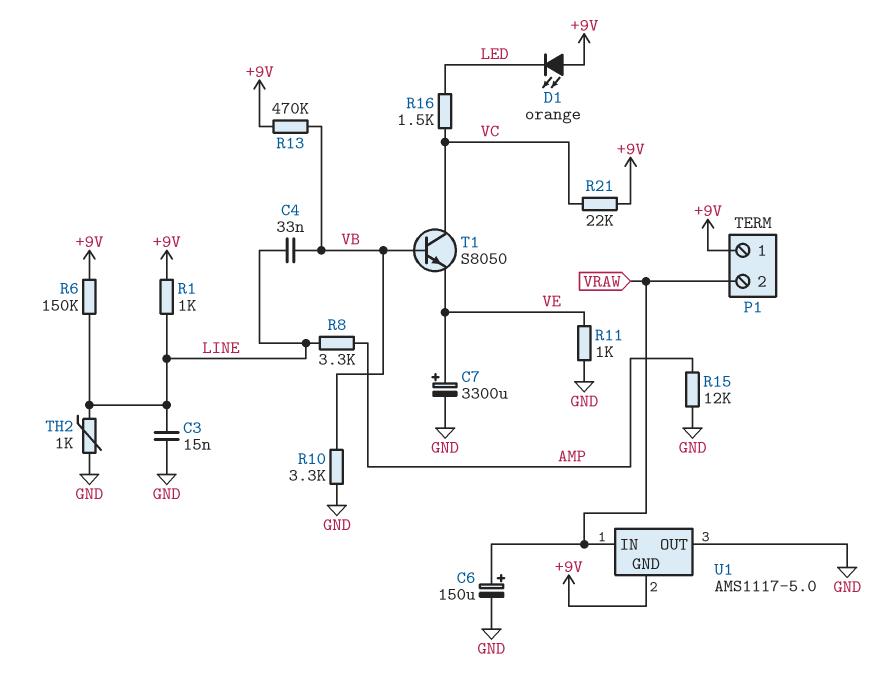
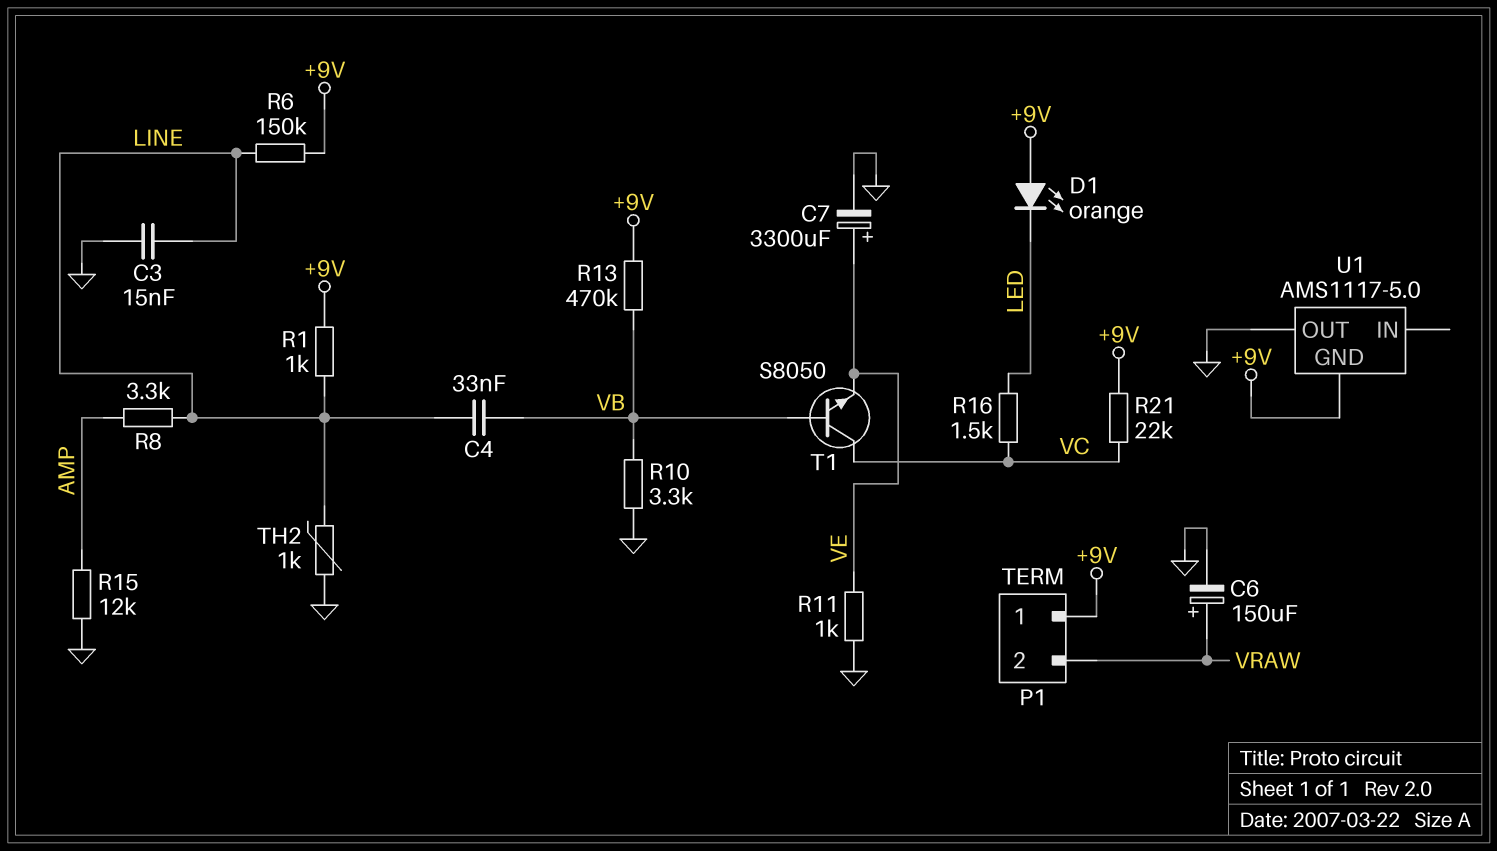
U1 pin IN: VRAW -> none

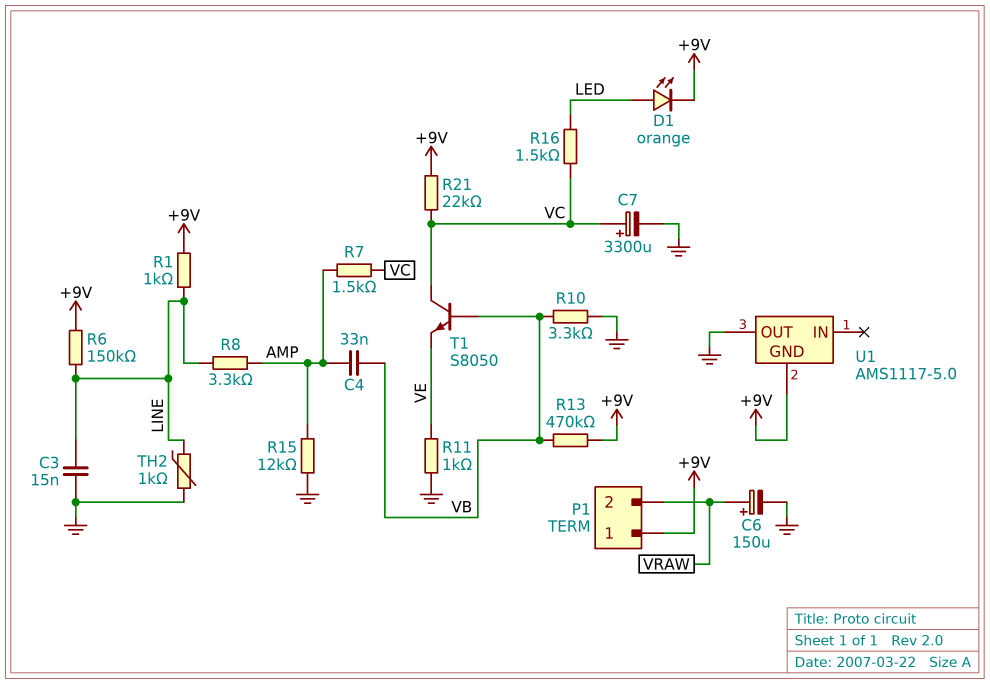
C4: 33nF (LINE, VB) -> 33nF (AMP, VB)
C7: 3300uF (plus VE, minus GND) -> 3300uF (plus VC, minus GND)
D1: LED orange (A +9V, K LED) -> LED orange (A LED, K +9V)
R7: none -> 1.5k (AMP, VC)

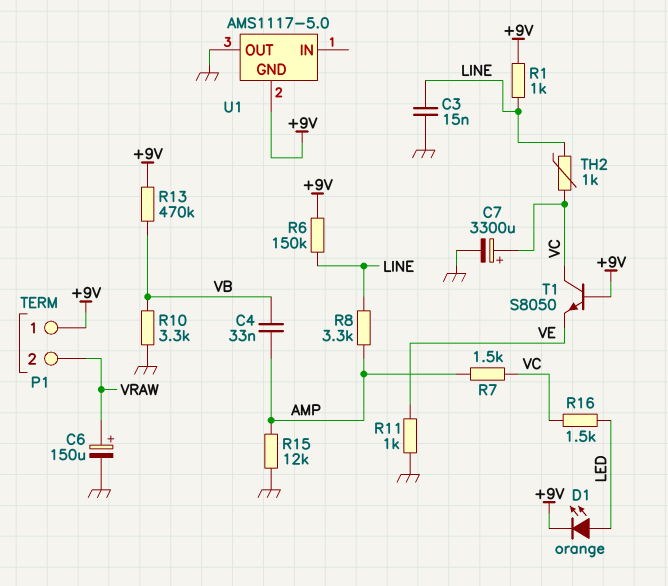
R21: 22k (+9V, VC) -> none
T1: NPN S8050 (B VB, C VC, E VE) -> NPN S8050 (B +9V, C VC, E VE)
TH2: 1k (GND, LINE) -> 1k (LINE, VC)

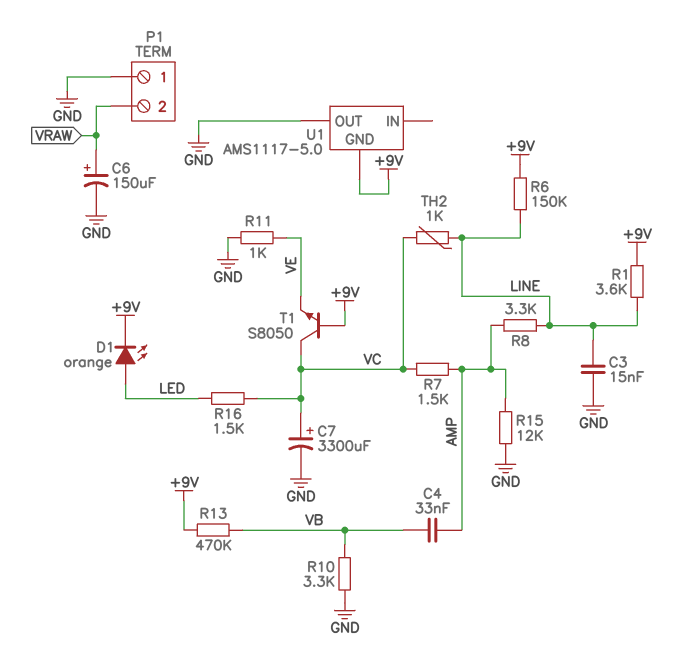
P1 pin 1: +9V -> GND
R1: 1k (+9V, LINE) -> 3.6k (+9V, LINE)

